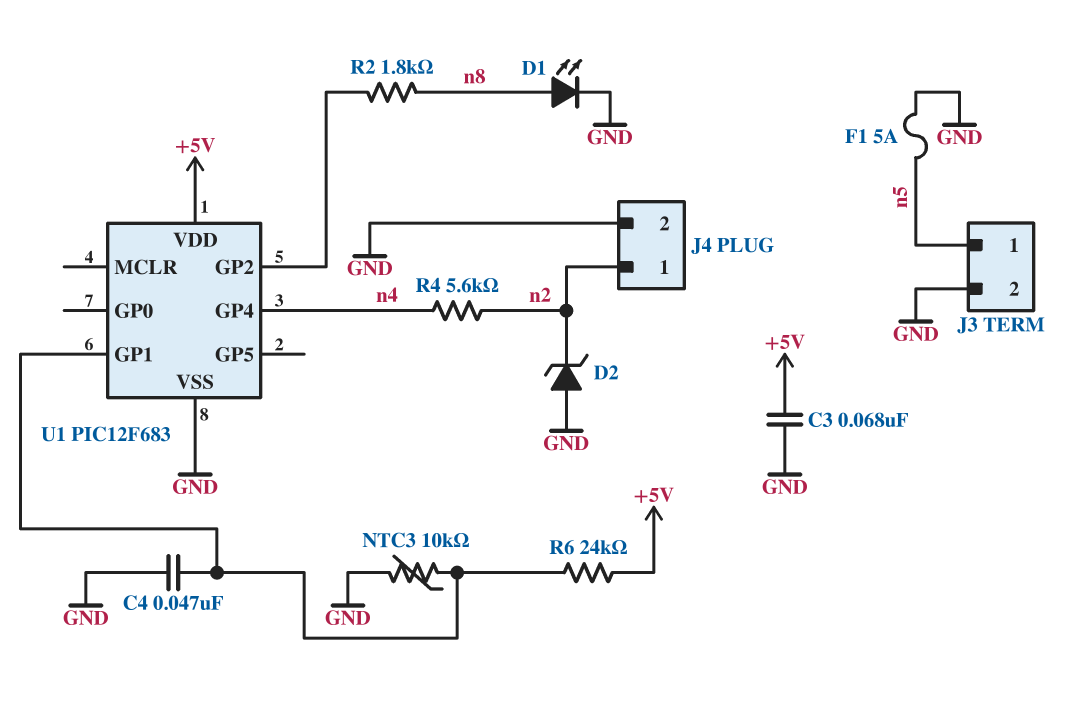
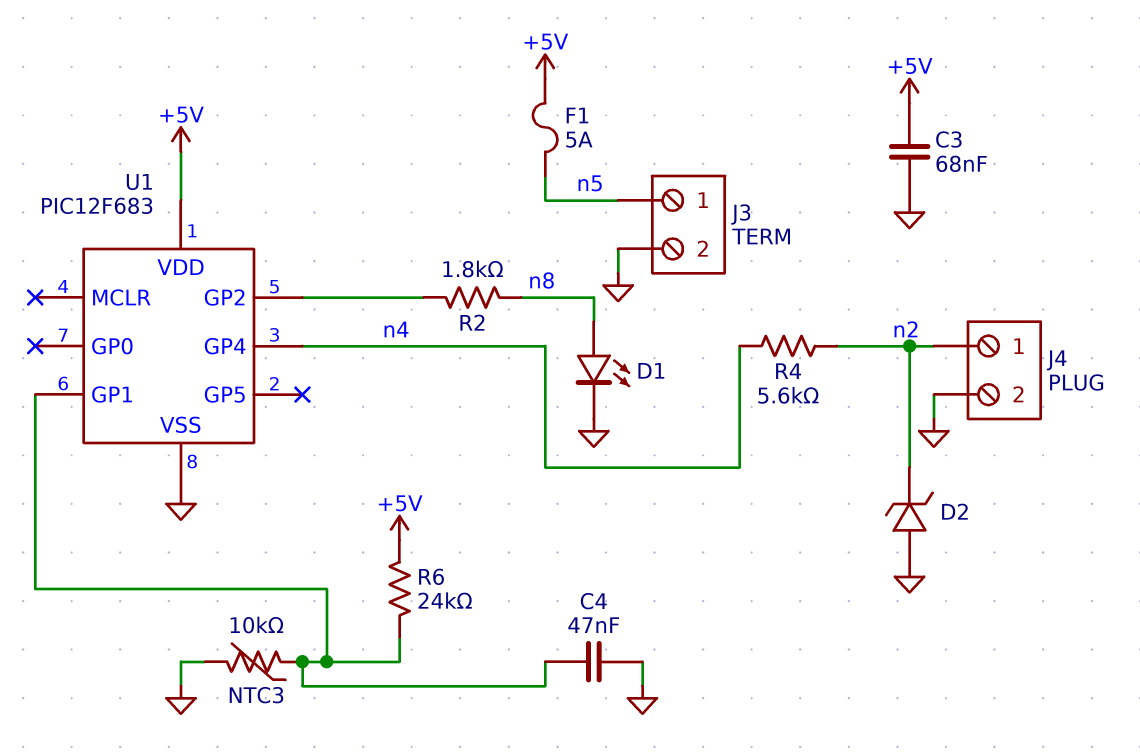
F1: 5A (GND, n5) -> 5A (+5V, n5)

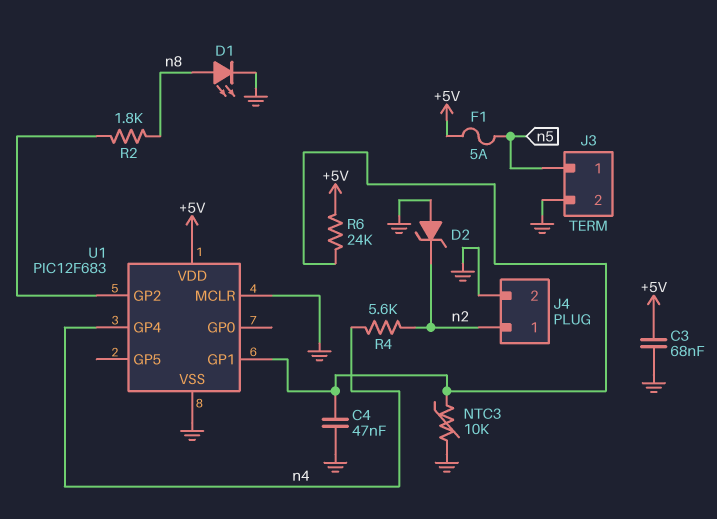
U1 pin MCLR: none -> GND

